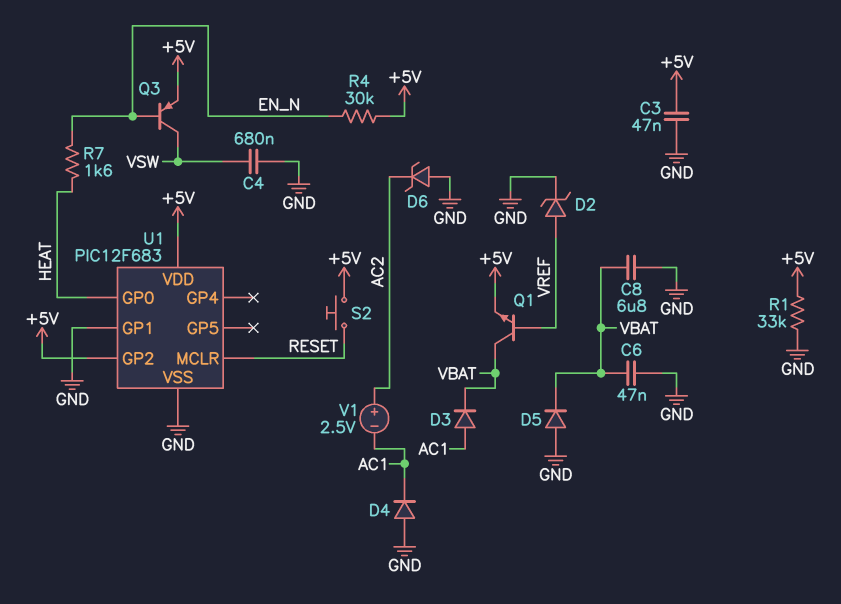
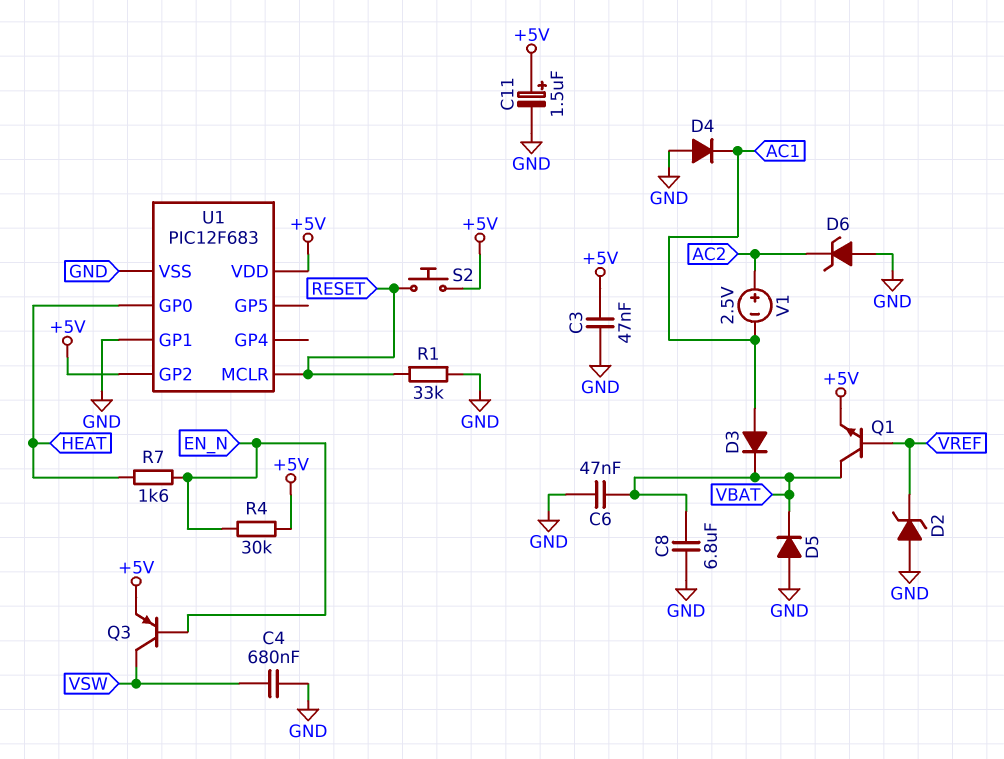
C11: none -> 1.5uF (plus +5V, minus GND)
D2: zener (A VREF, K GND) -> zener (A GND, K VREF)
R1: 33k (+5V, GND) -> 33k (GND, RESET)

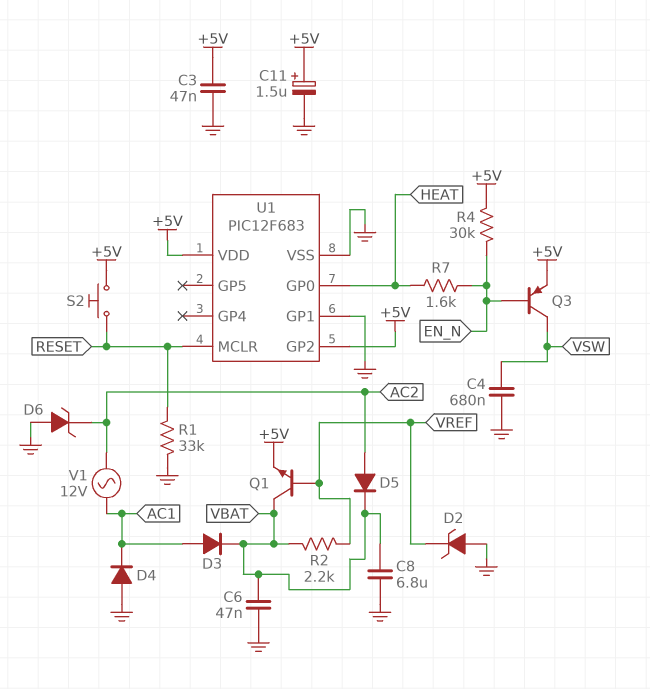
D5: diode (A GND, K VBAT) -> diode (A AC2, K VBAT)
R2: none -> 2.2k (VBAT, VREF)
V1: 2.5V (plus AC2, minus AC1) -> AC 12V (AC1, AC2)

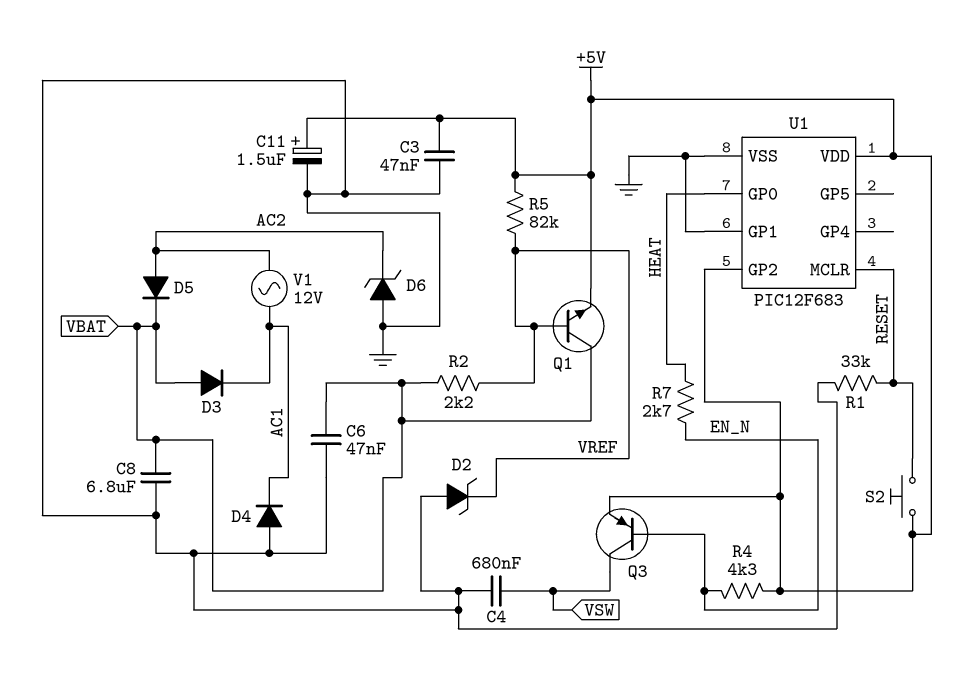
D3: diode (A AC1, K VBAT) -> diode (A VBAT, K AC1)
R4: 30k (+5V, EN_N) -> 4.3k (+5V, EN_N)
R5: none -> 82k (+5V, VREF)
R7: 1.6k (EN_N, HEAT) -> 2.7k (EN_N, HEAT)

